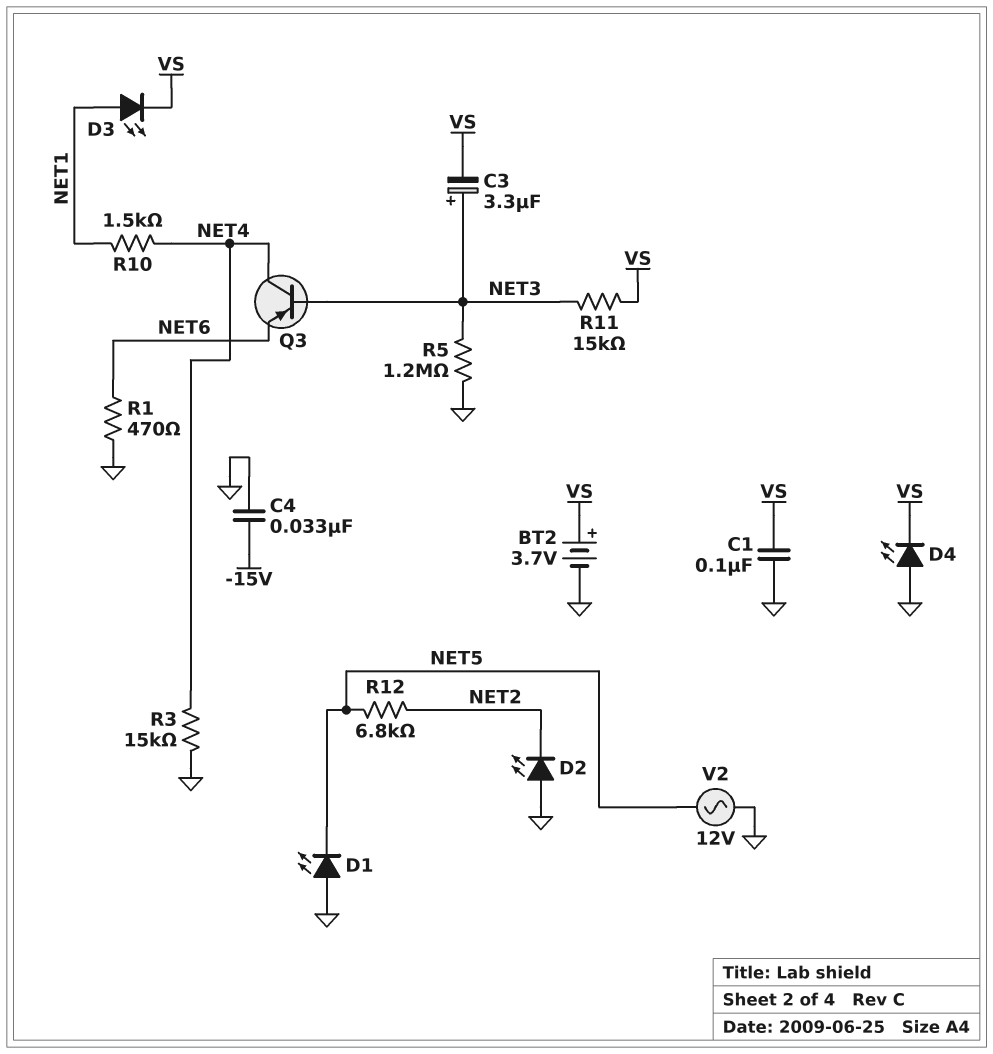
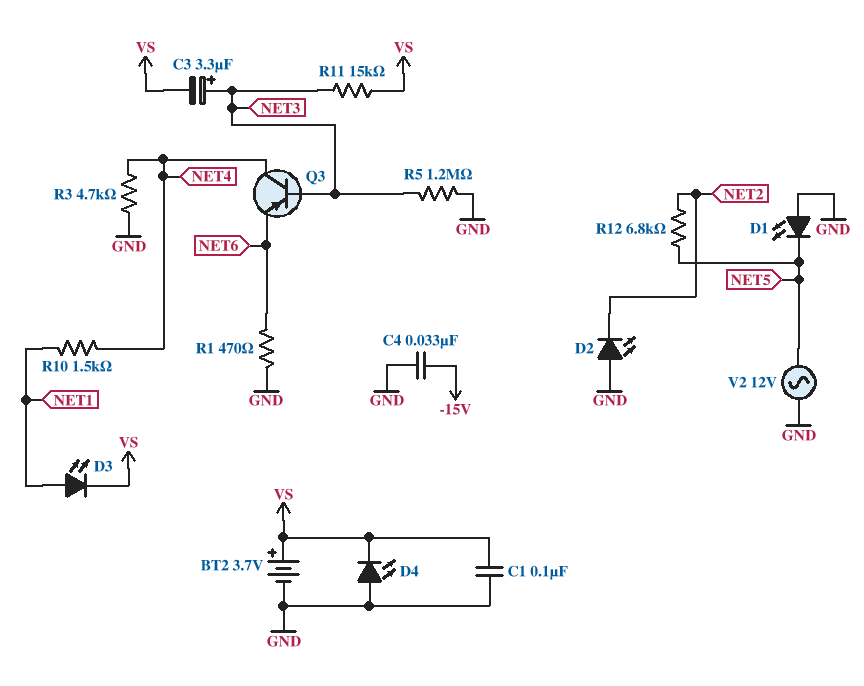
R3: 15k (GND, NET4) -> 4.7k (GND, NET4)

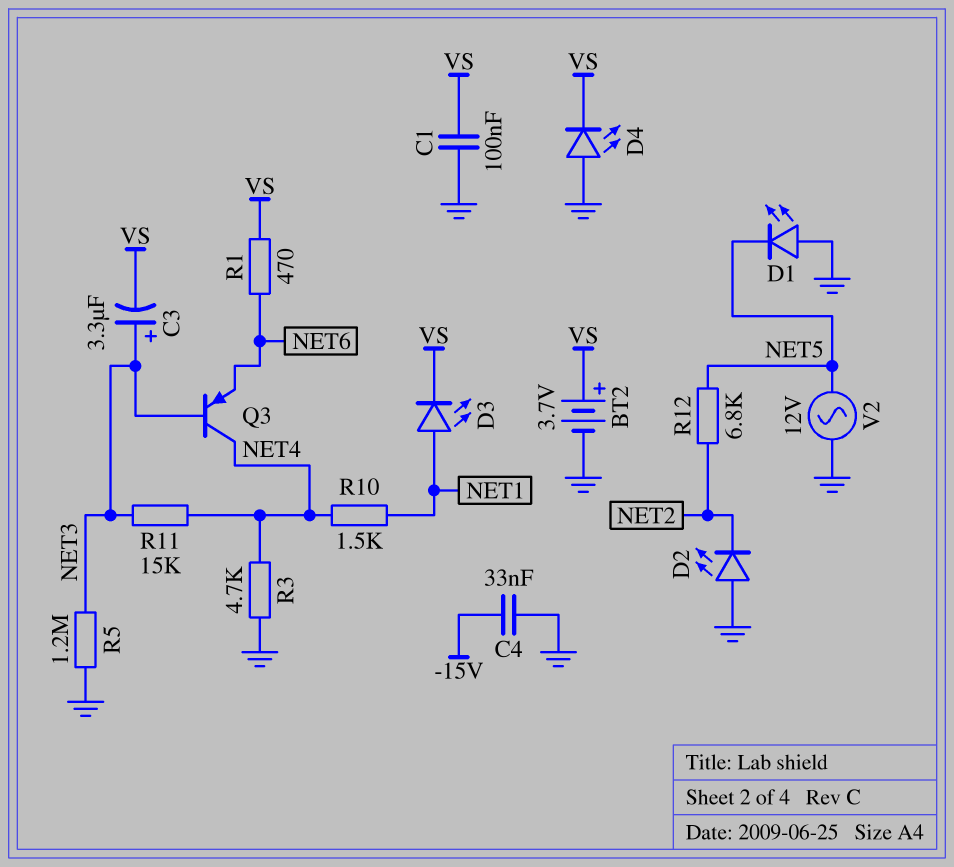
R1: 470 (GND, NET6) -> 470 (NET6, VS)
R11: 15k (NET3, VS) -> 15k (NET3, NET4)

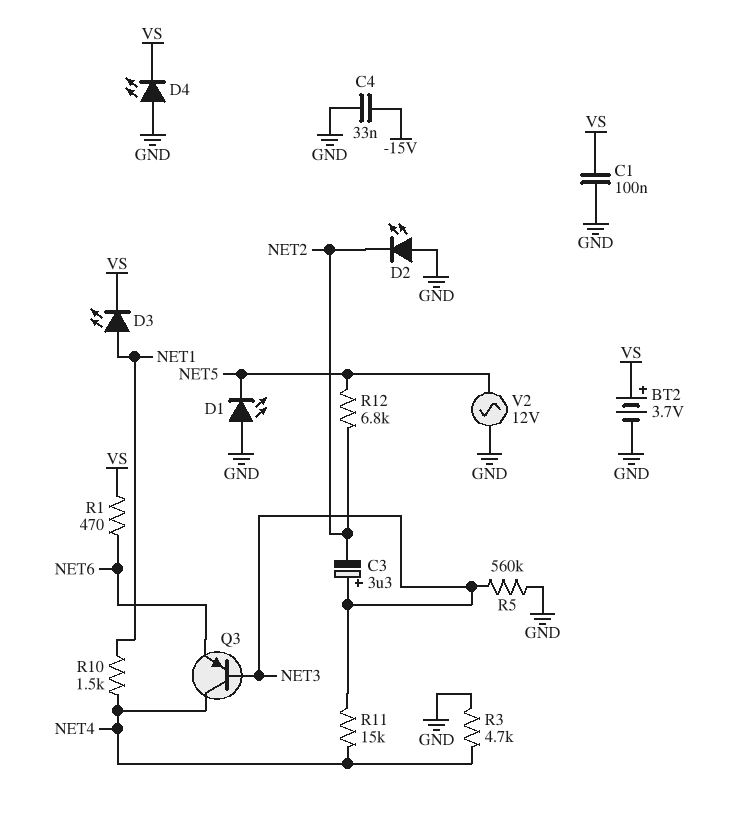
C3: 3.3uF (plus NET3, minus VS) -> 3.3uF (plus NET3, minus NET2)
R5: 1.2M (GND, NET3) -> 560k (GND, NET3)

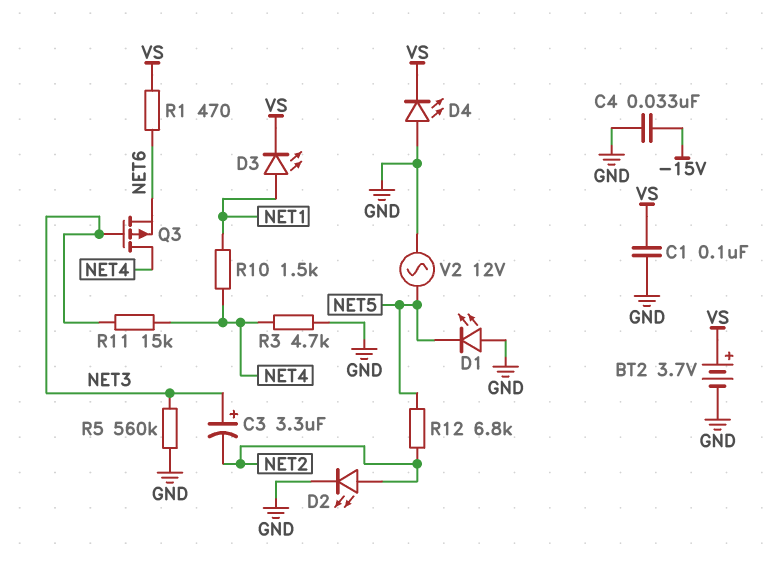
D2: LED (A GND, K NET2) -> LED (A NET2, K GND)
Q3: PNP (B NET3, C NET4, E NET6) -> PMOS (G NET3, D NET4, S NET6)

